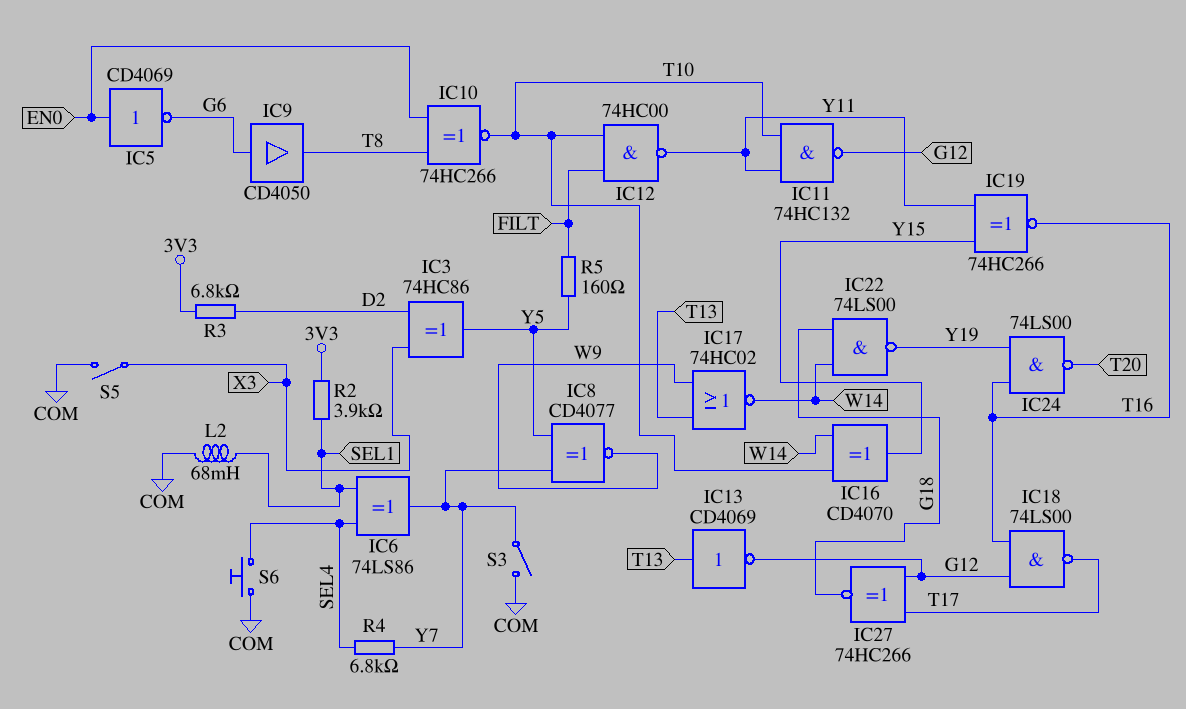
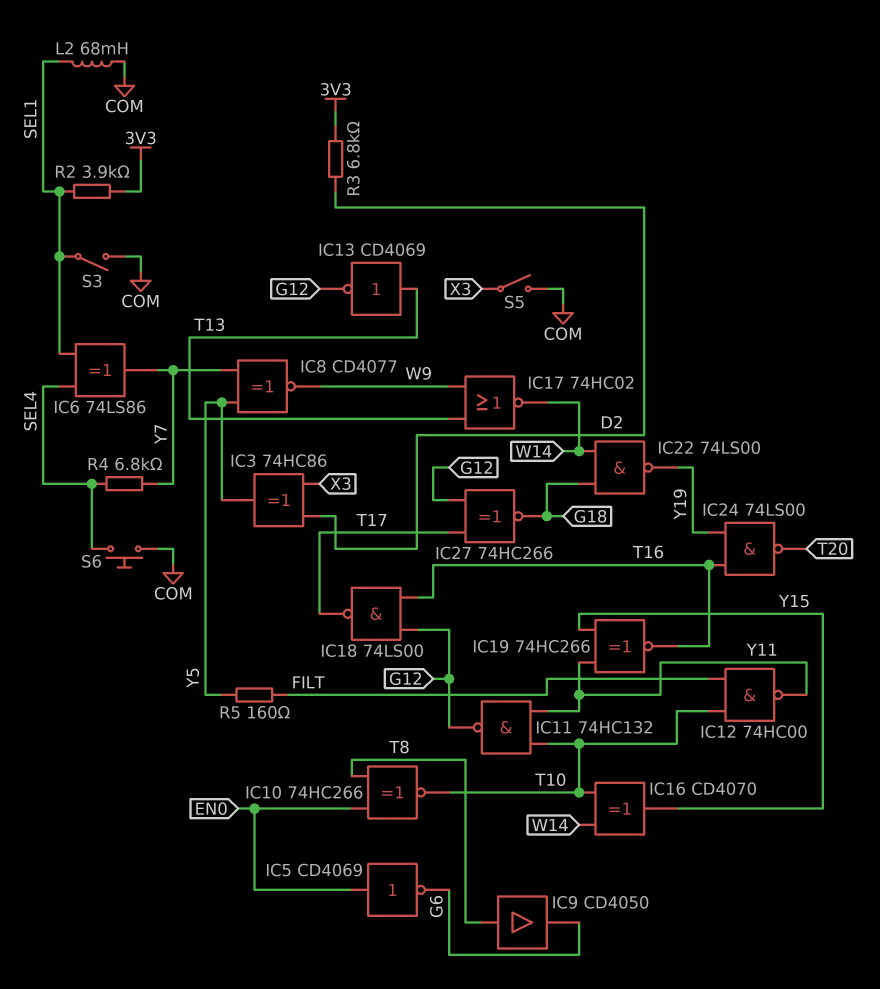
IC9: buffer CD4050 (in G6, out T8) -> buffer CD4050 (in T8, out G6)
S3: switch (COM, Y7) -> switch (COM, SEL1)

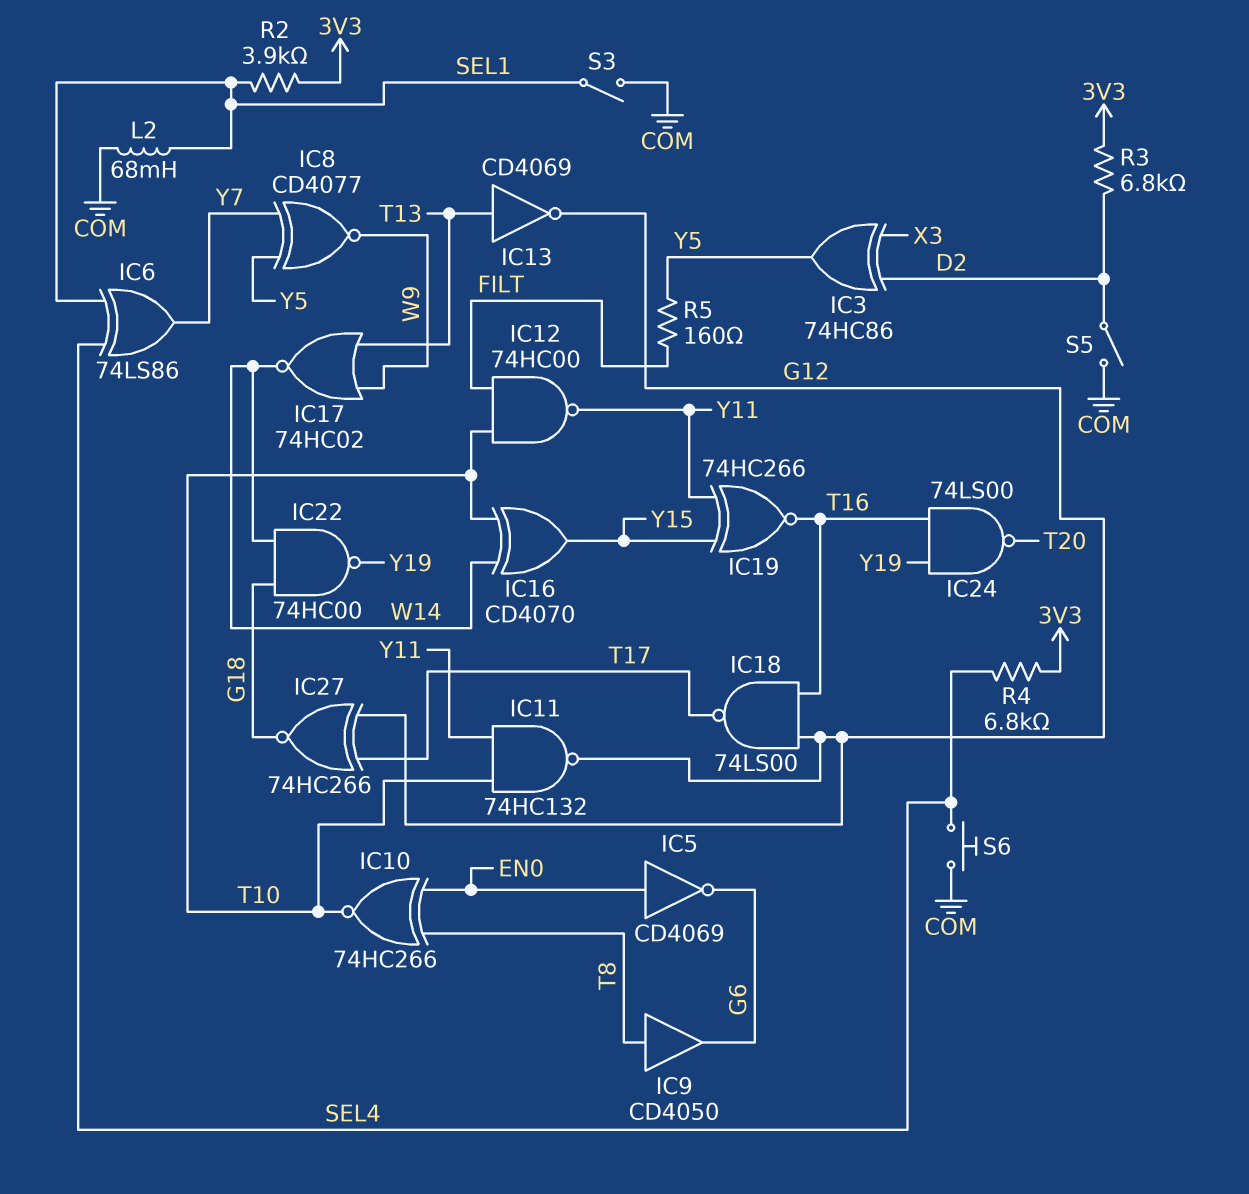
IC22: NAND 74LS00 (in G18, in W14, out Y19) -> NAND 74HC00 (in G18, in W14, out Y19)
R4: 6.8k (SEL4, Y7) -> 6.8k (3V3, SEL4)
S5: switch (COM, X3) -> switch (COM, D2)

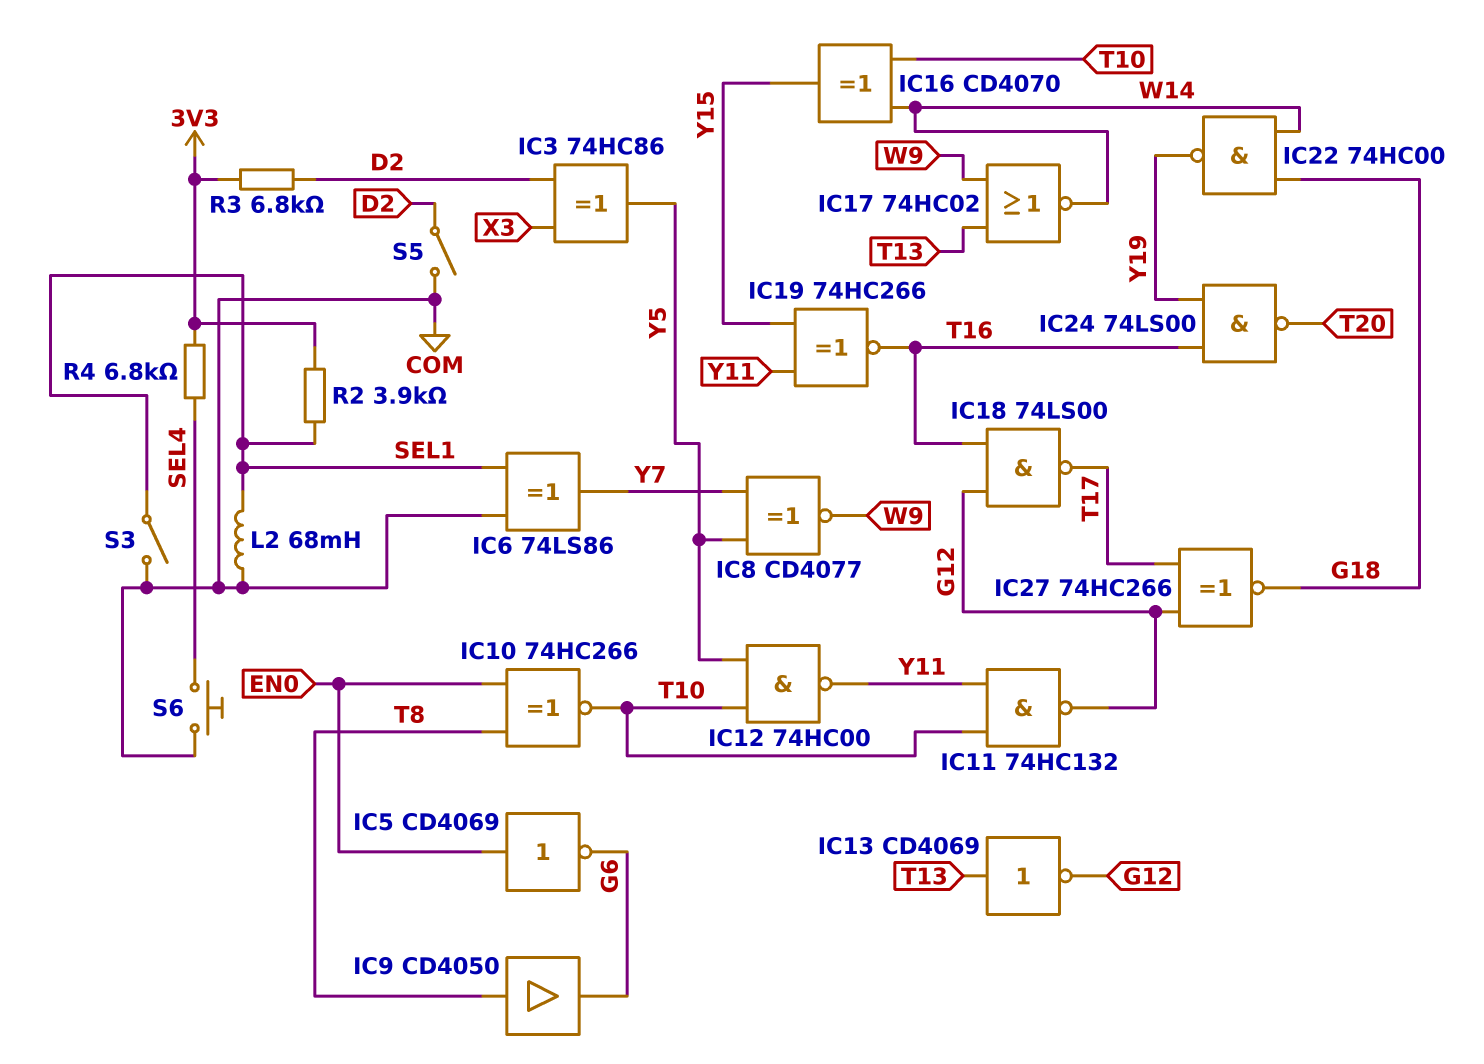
IC6: XOR 74LS86 (in SEL1, in SEL4, out Y7) -> XOR 74LS86 (in COM, in SEL1, out Y7)
IC12: NAND 74HC00 (in FILT, in T10, out Y11) -> NAND 74HC00 (in T10, in Y5, out Y11)
R5: 160 (FILT, Y5) -> none

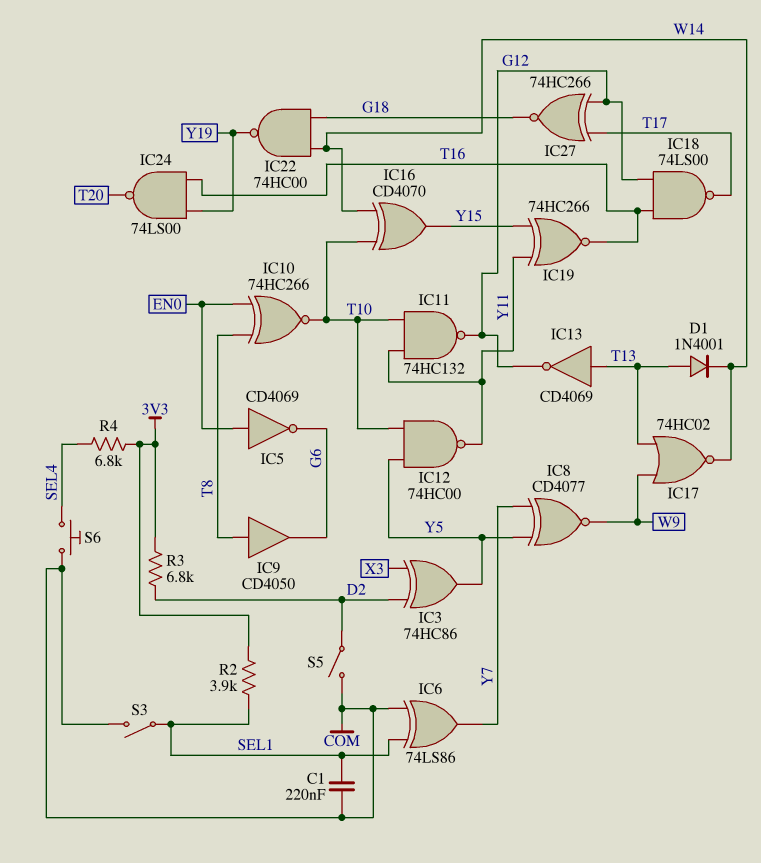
C1: none -> 220nF (COM, SEL1)
D1: none -> diode 1N4001 (A T13, K W14)
L2: 68mH (COM, SEL1) -> none

